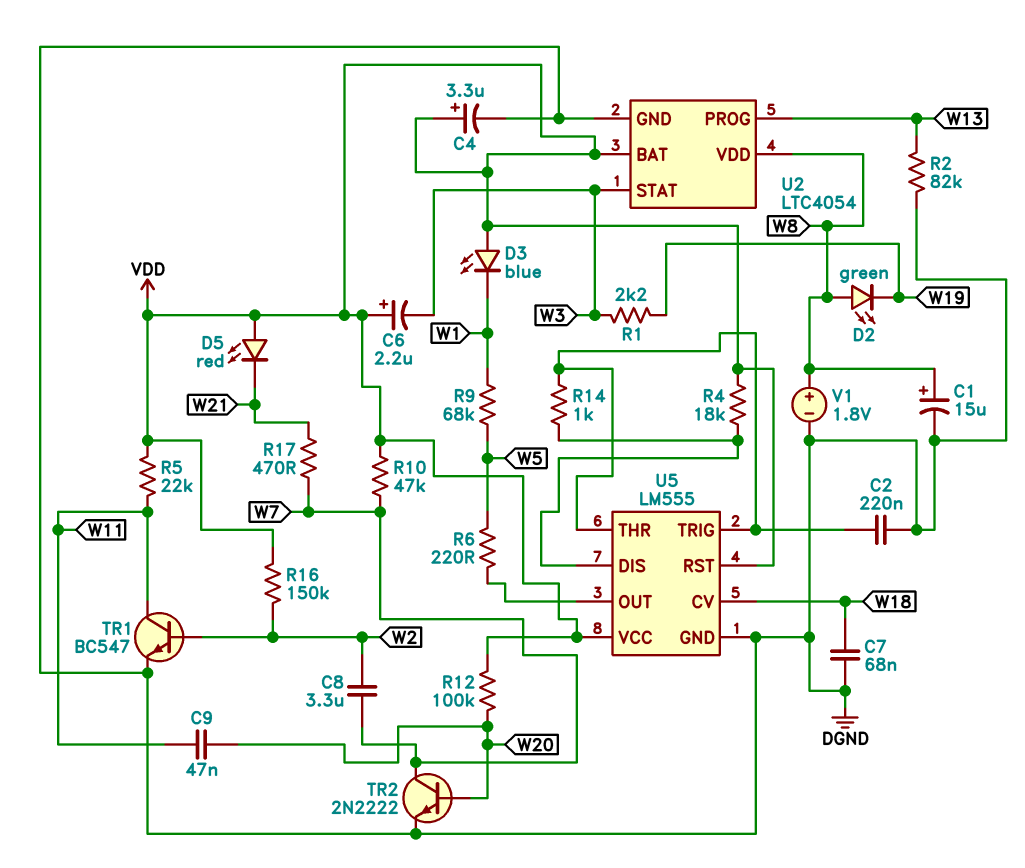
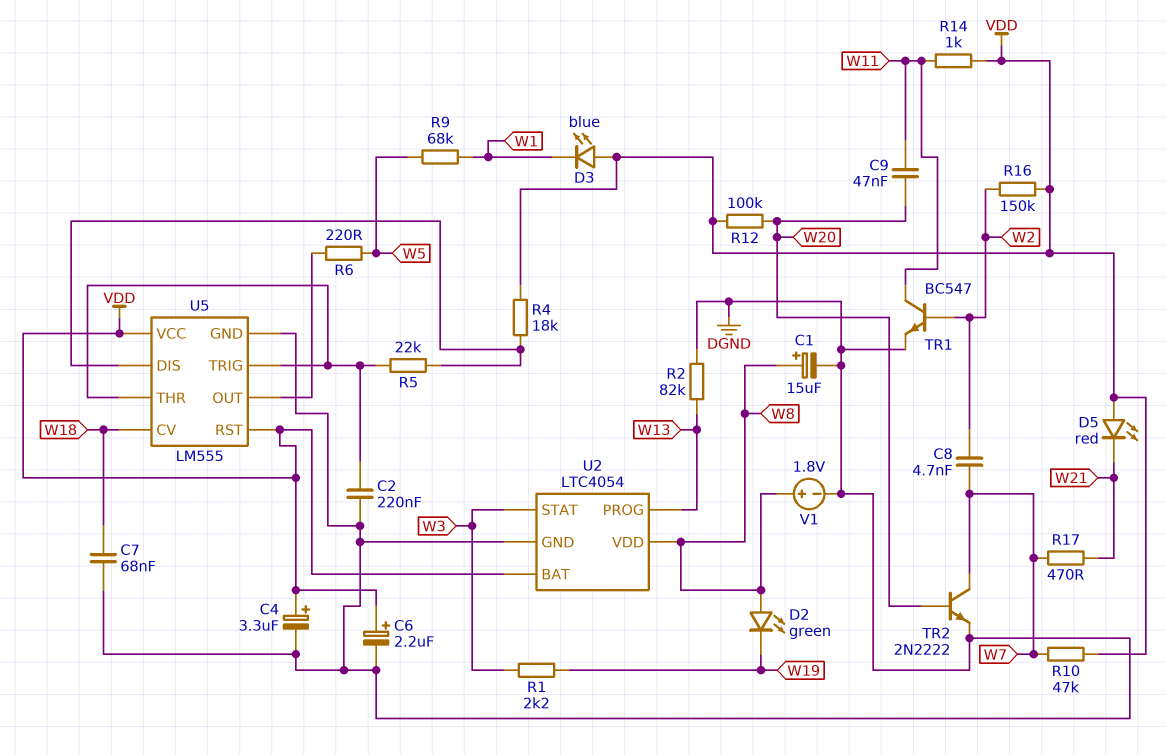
C6: 2.2uF (plus VDD, minus W3) -> 2.2uF (plus VDD, minus DGND)
C8: 3.3uF (W2, W7) -> 4.7nF (W2, W7)
R5: 22k (VDD, W11) -> 22k (U5/DIS, U5/THR)
R14: 1k (U5/DIS, U5/THR) -> 1k (VDD, W11)

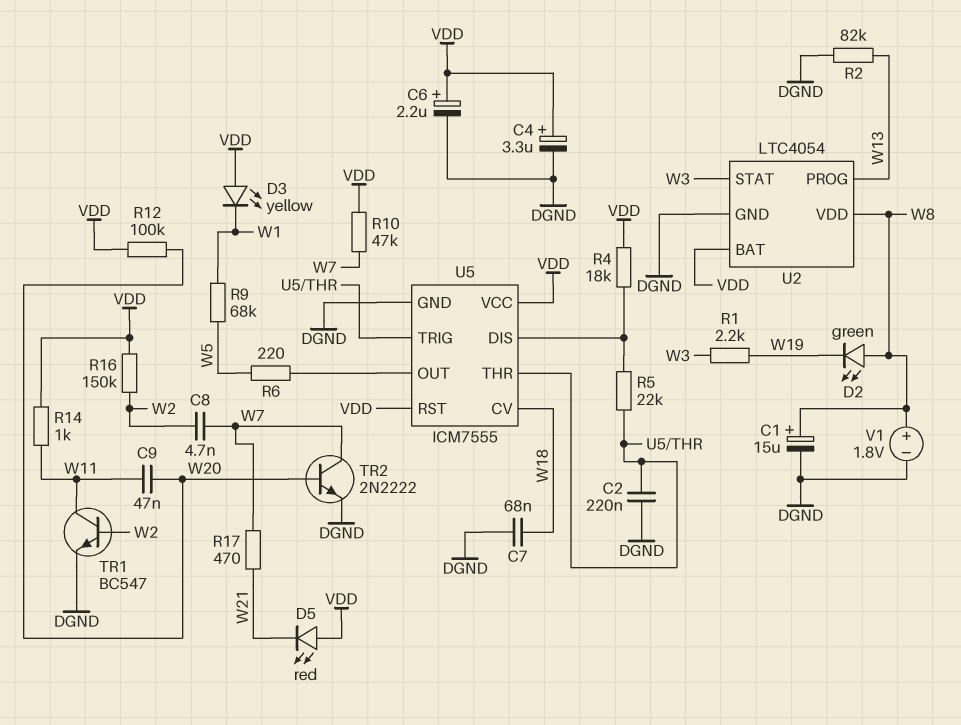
D3: LED blue (A VDD, K W1) -> LED yellow (A VDD, K W1)
U5: LM555 -> ICM7555

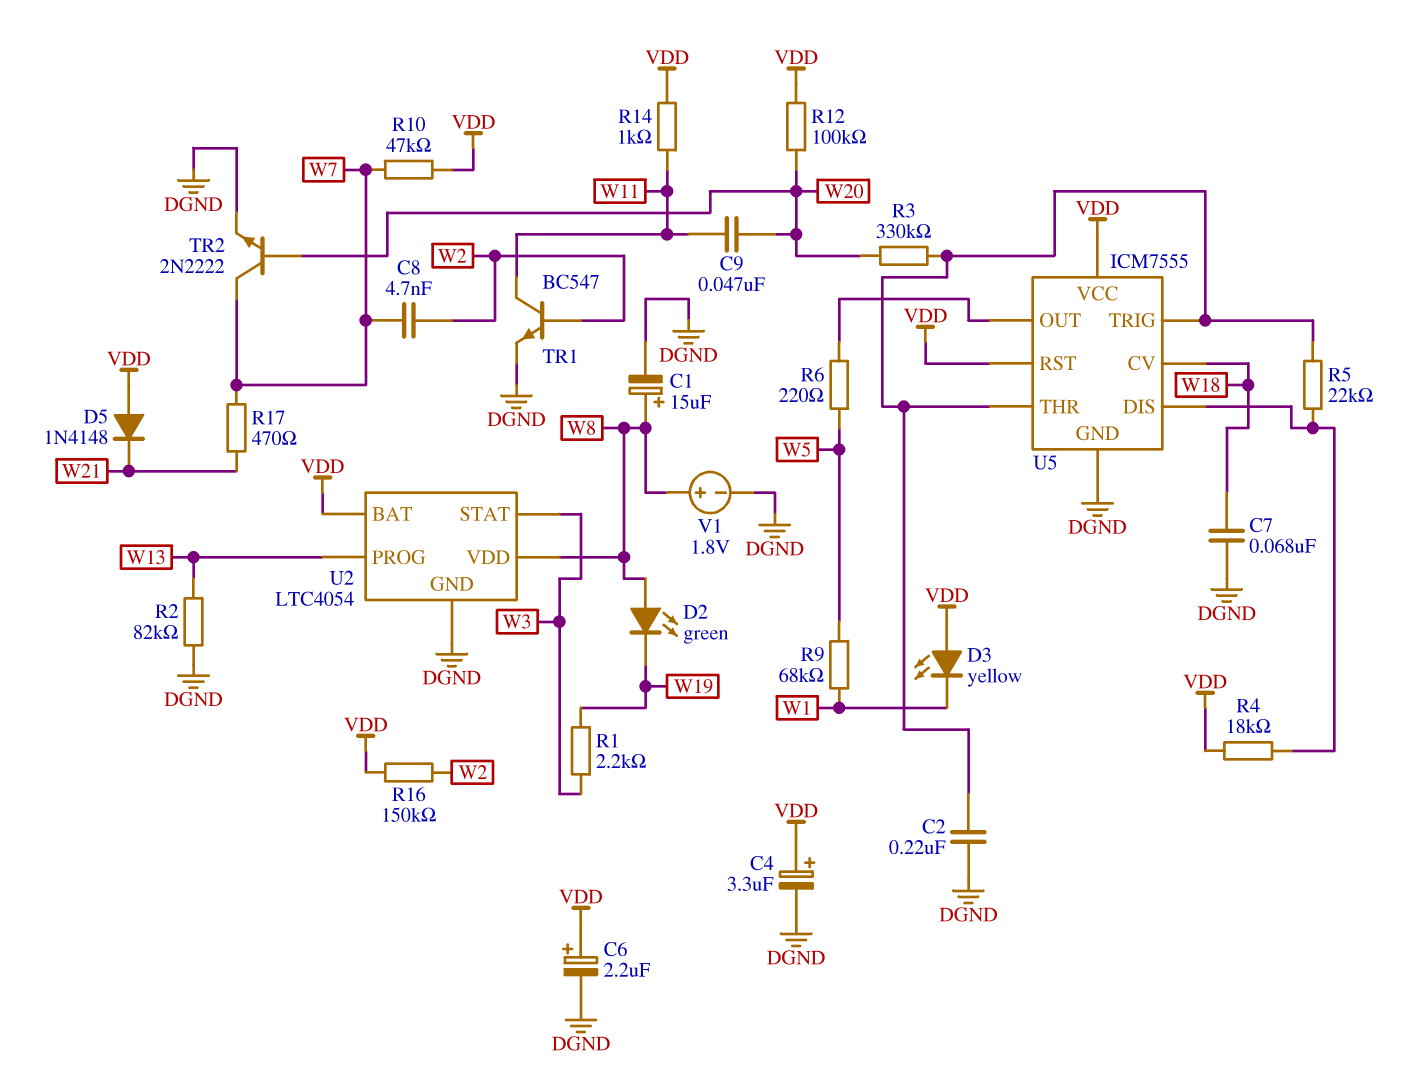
D5: LED red (A VDD, K W21) -> diode 1N4148 (A VDD, K W21)
R3: none -> 330k (U5/THR, W20)

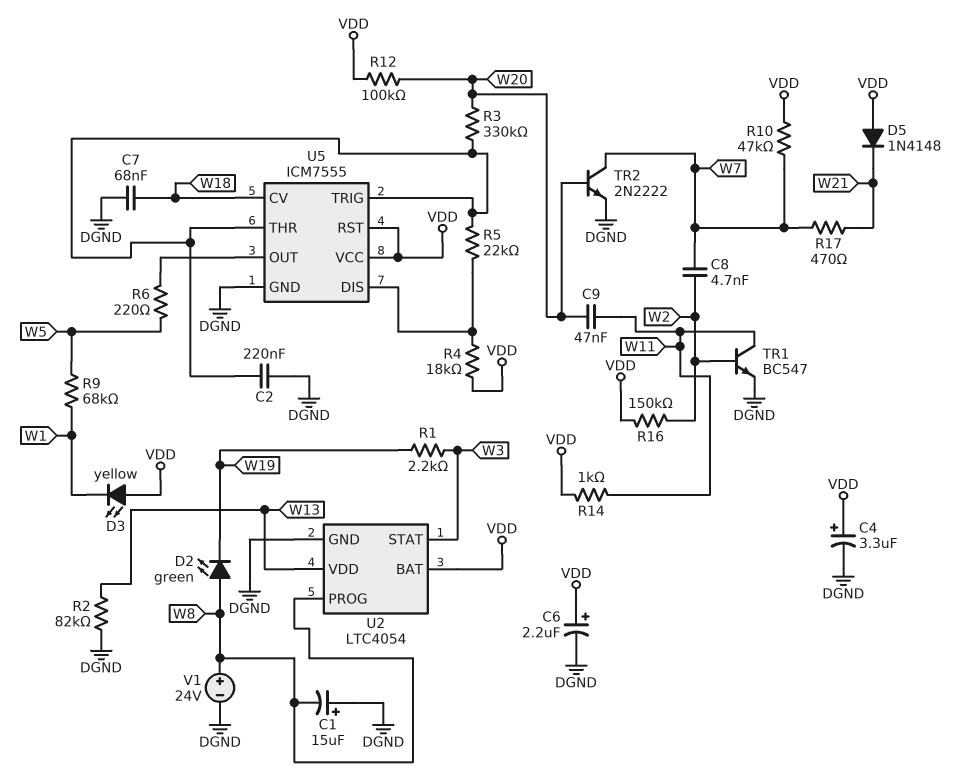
C1: 15uF (plus W8, minus DGND) -> 15uF (plus DGND, minus W8)
U2 pin PROG: W13 -> W8
U2 pin VDD: W8 -> W13
V1: 1.8V (plus W8, minus DGND) -> 24V (plus W8, minus DGND)

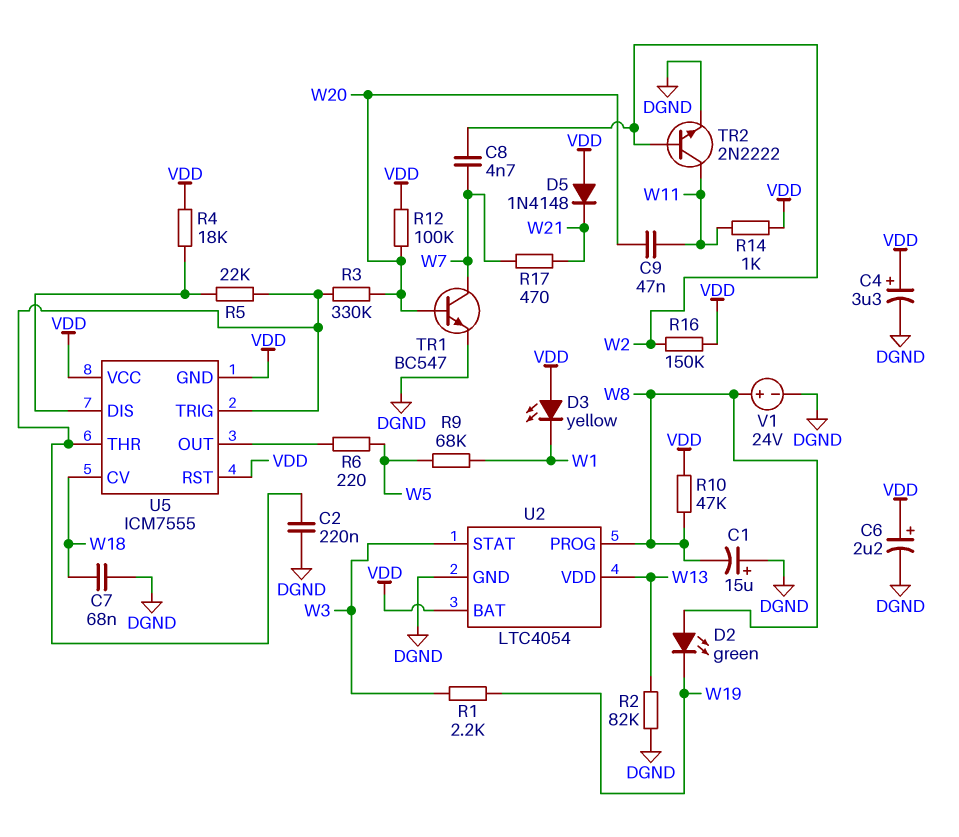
R10: 47k (VDD, W7) -> 47k (VDD, W8)
TR1: NPN BC547 (B W2, C W11, E DGND) -> NPN BC547 (B W20, C W7, E DGND)
TR2: NPN 2N2222 (B W20, C W7, E DGND) -> NPN 2N2222 (B W2, C W11, E DGND)
U5 pin GND: DGND -> VDD

